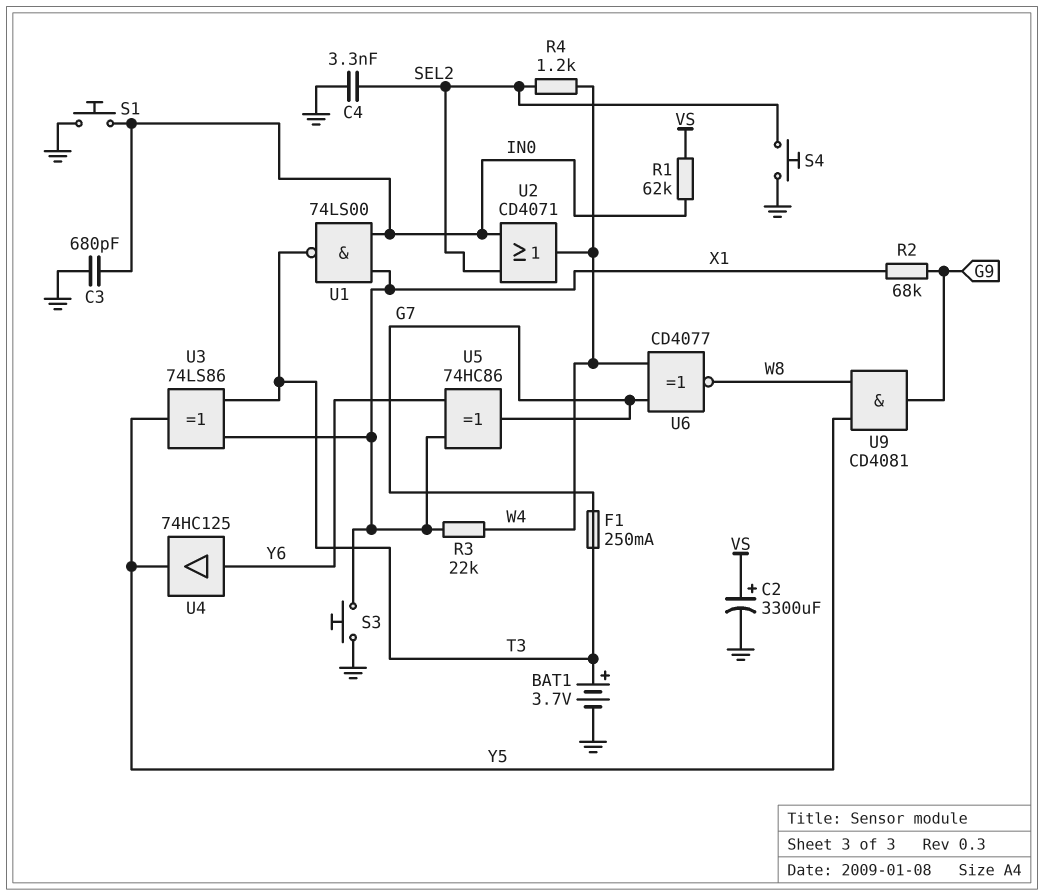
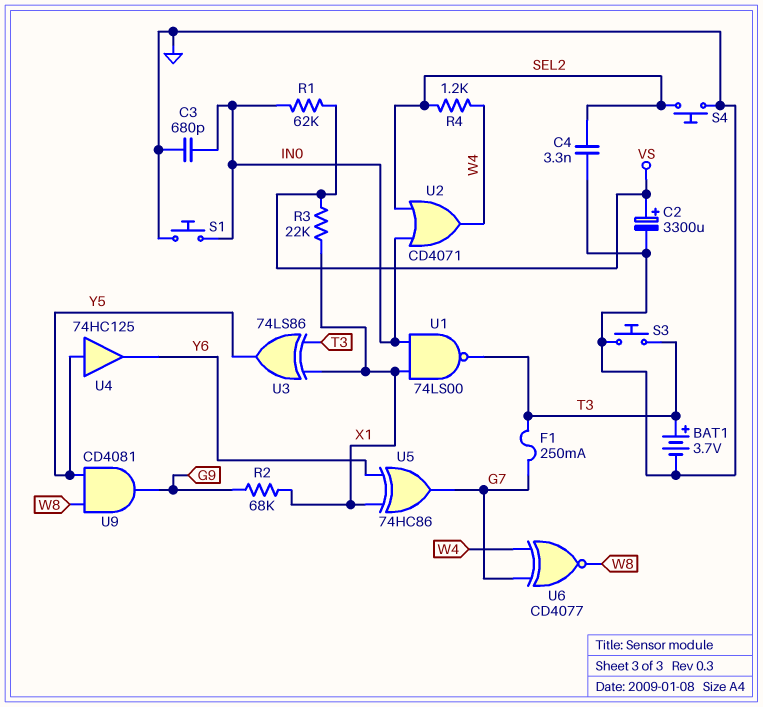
R3: 22k (W4, X1) -> 22k (VS, X1)
S3: button (GND, X1) -> button (GND, T3)
U4: buffer 74HC125 (in Y6, out Y5) -> buffer 74HC125 (in Y5, out Y6)

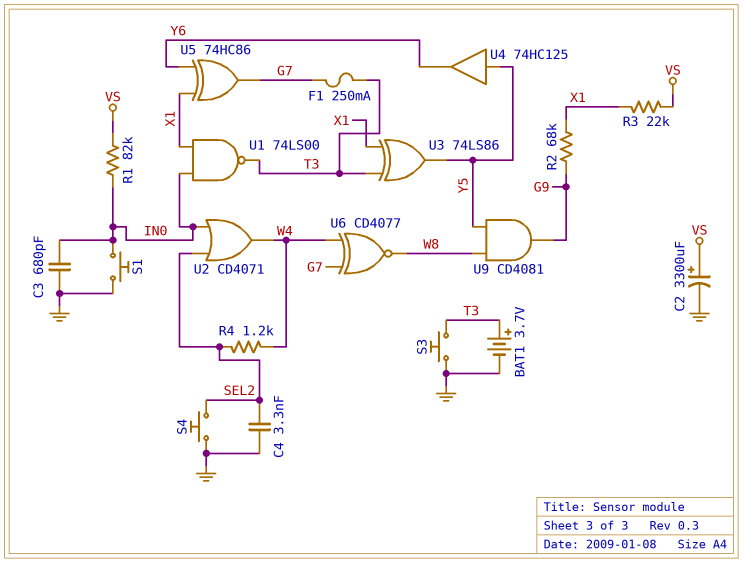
R1: 62k (IN0, VS) -> 82k (IN0, VS)

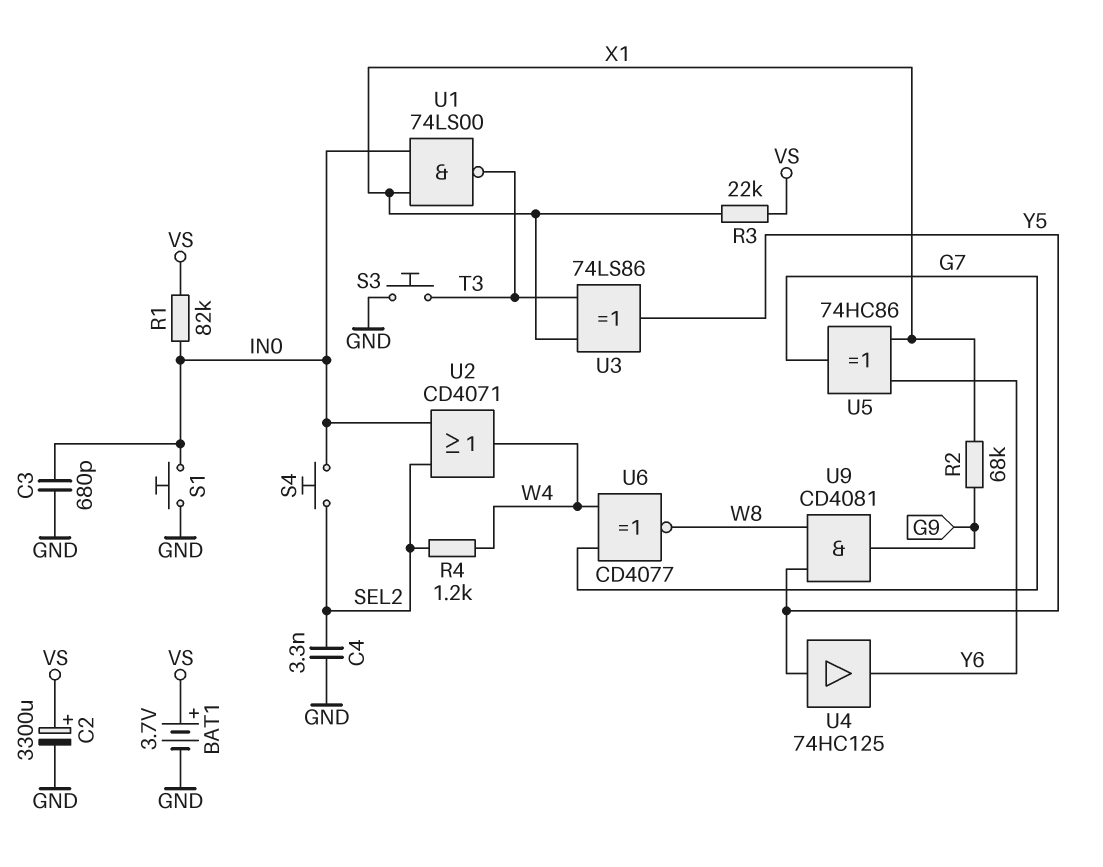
BAT1: 3.7V (plus T3, minus GND) -> 3.7V (plus VS, minus GND)
F1: 250mA (G7, T3) -> none
S4: button (GND, SEL2) -> button (IN0, SEL2)

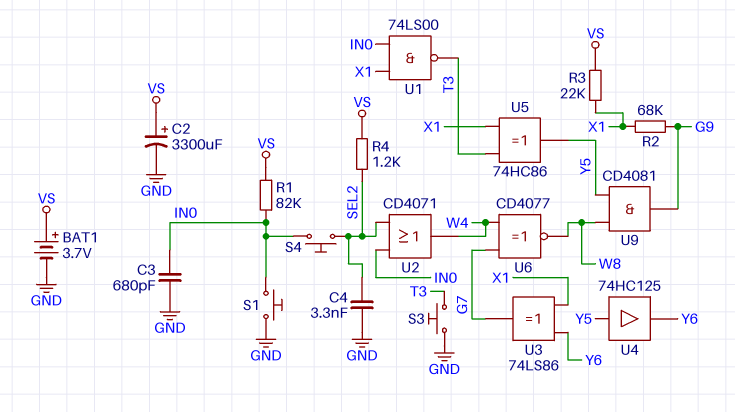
R4: 1.2k (SEL2, W4) -> 1.2k (SEL2, VS)
U3: XOR 74LS86 (in T3, in X1, out Y5) -> XOR 74LS86 (in X1, in Y6, out G7)
U5: XOR 74HC86 (in X1, in Y6, out G7) -> XOR 74HC86 (in T3, in X1, out Y5)

